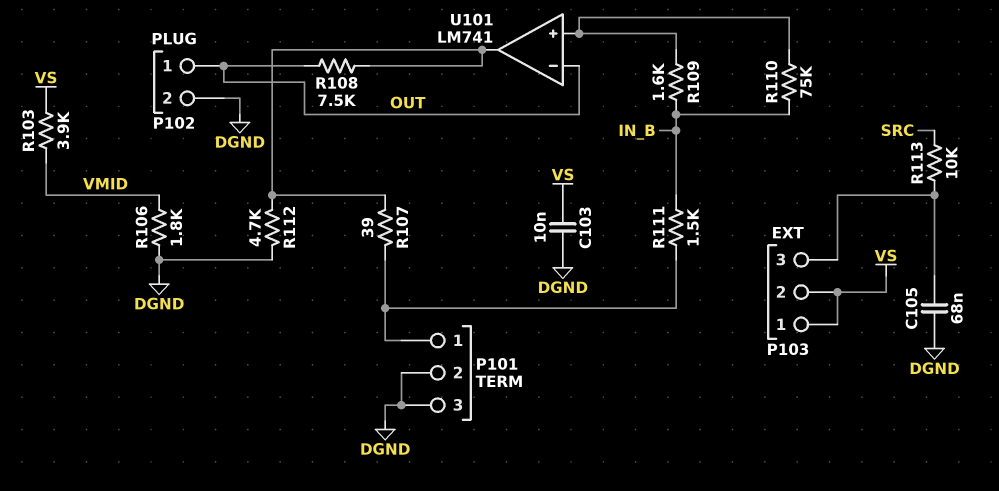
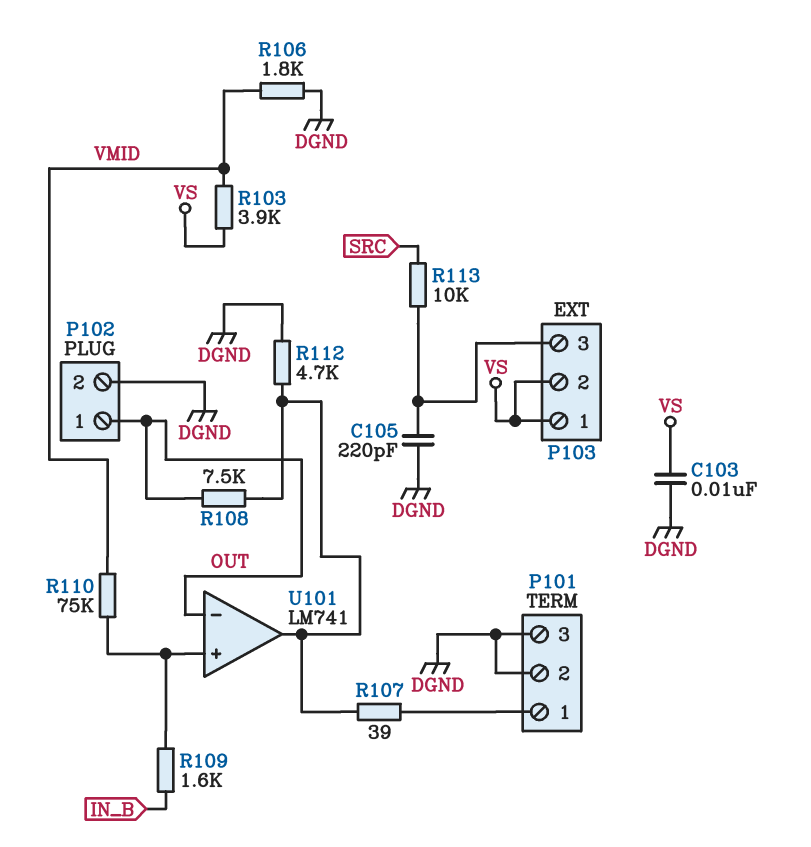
C105: 68nF (DGND, P103/3) -> 220pF (DGND, P103/3)
R110: 75k (IN_B, U101/in+) -> 75k (U101/in+, VMID)
R111: 1.5k (IN_B, P101/1) -> none

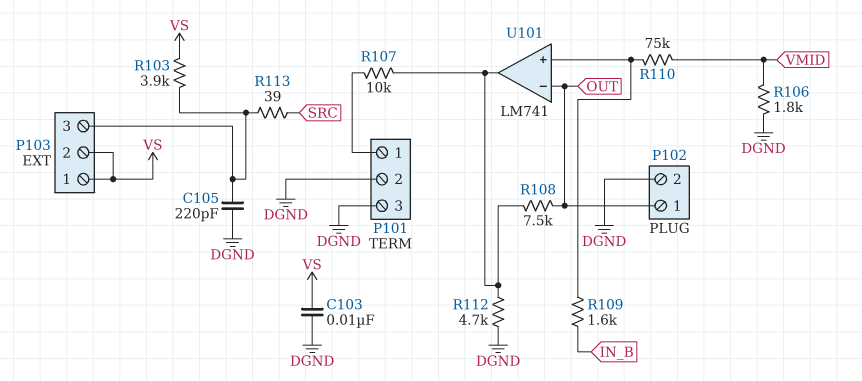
R103: 3.9k (VMID, VS) -> 3.9k (P103/3, VS)
R107: 39 (P101/1, U101/out) -> 10k (P101/1, U101/out)
R113: 10k (P103/3, SRC) -> 39 (P103/3, SRC)

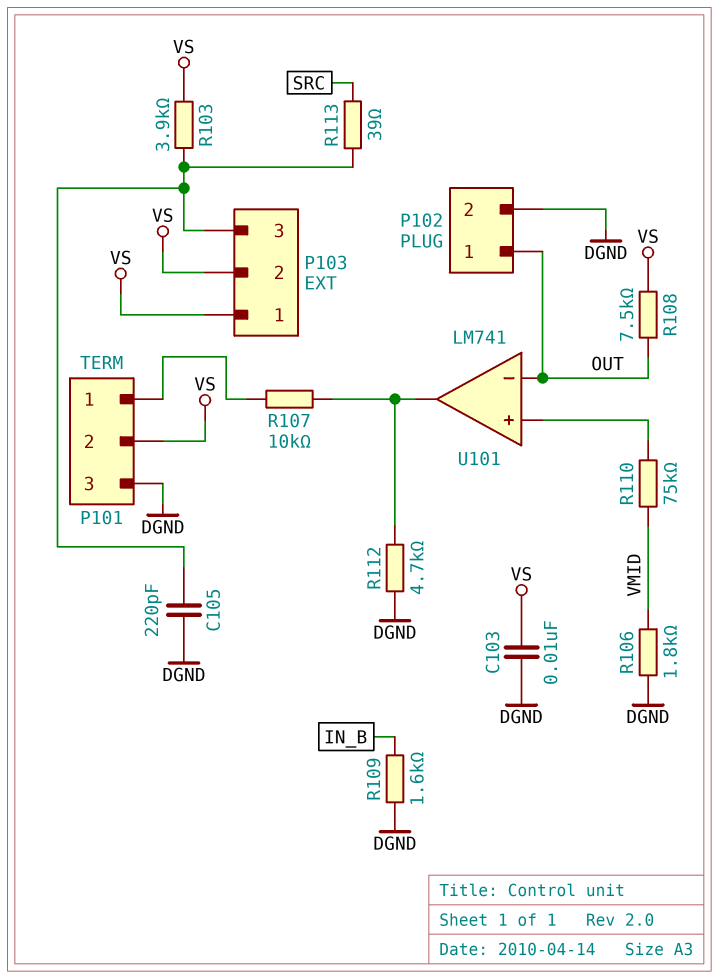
P101 pin 2: DGND -> VS
R108: 7.5k (OUT, U101/out) -> 7.5k (OUT, VS)
R109: 1.6k (IN_B, U101/in+) -> 1.6k (DGND, IN_B)

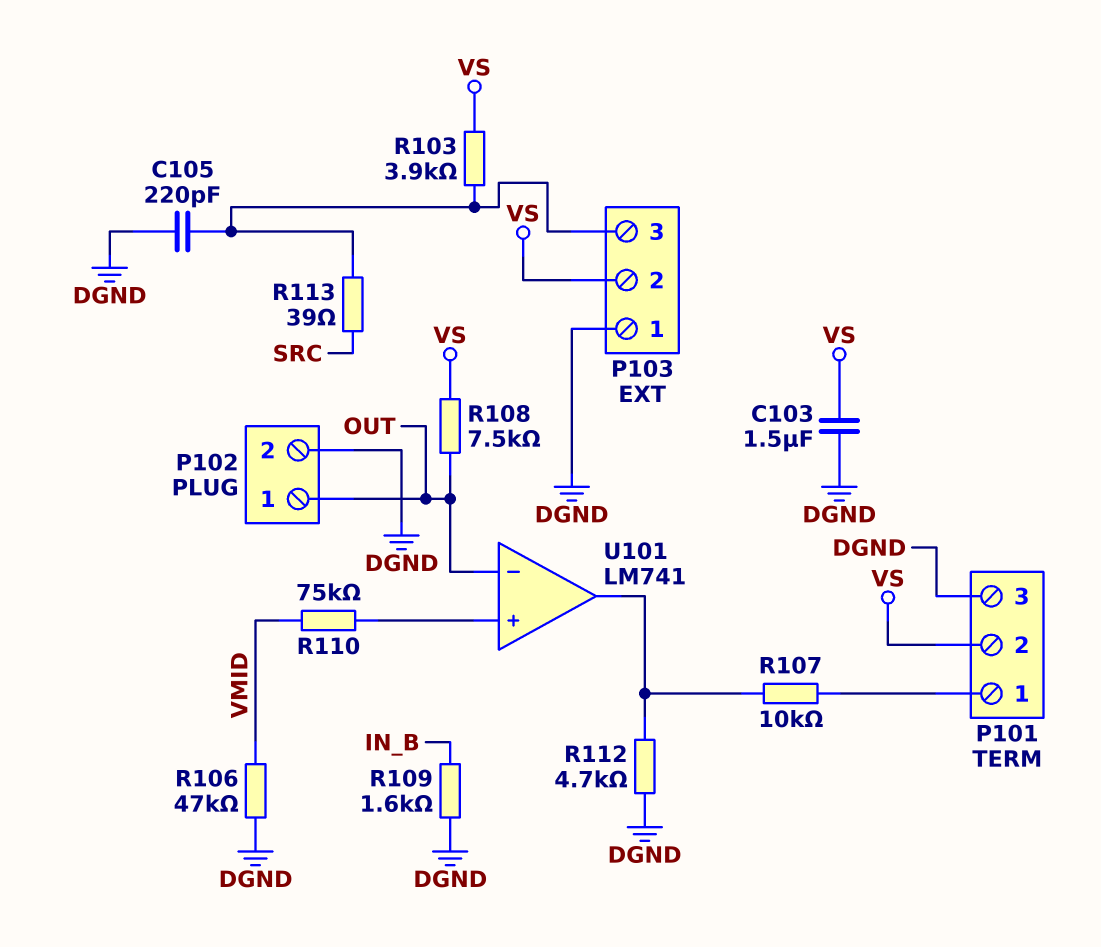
C103: 10nF (DGND, VS) -> 1.5uF (DGND, VS)
P103 pin 1: VS -> DGND
R106: 1.8k (DGND, VMID) -> 47k (DGND, VMID)

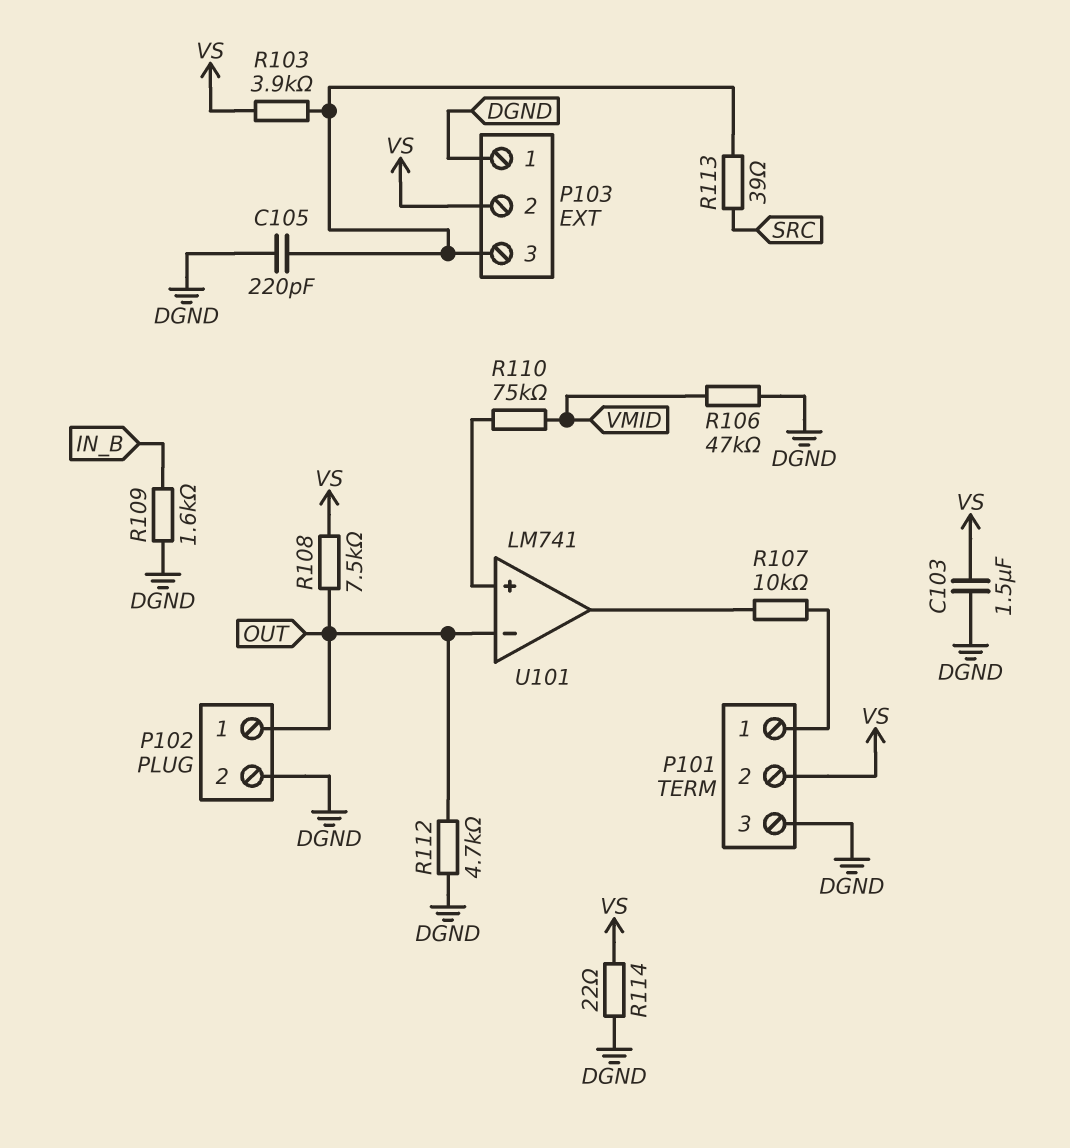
R112: 4.7k (DGND, U101/out) -> 4.7k (DGND, OUT)
R114: none -> 22 (DGND, VS)

